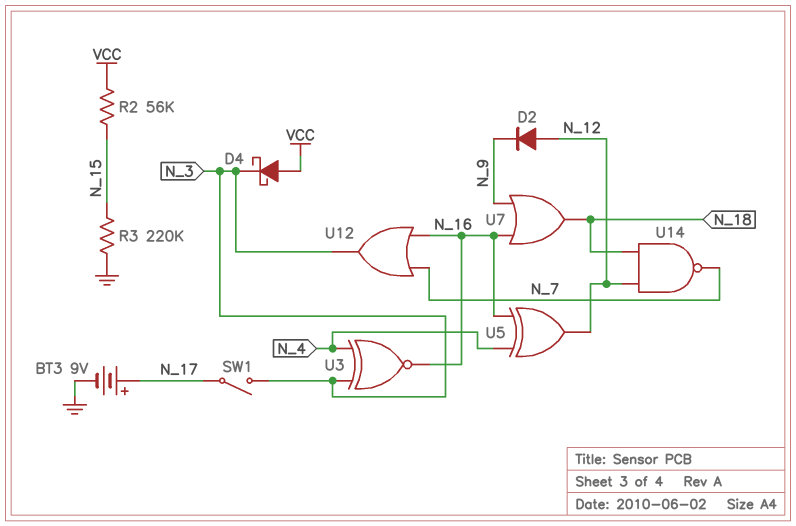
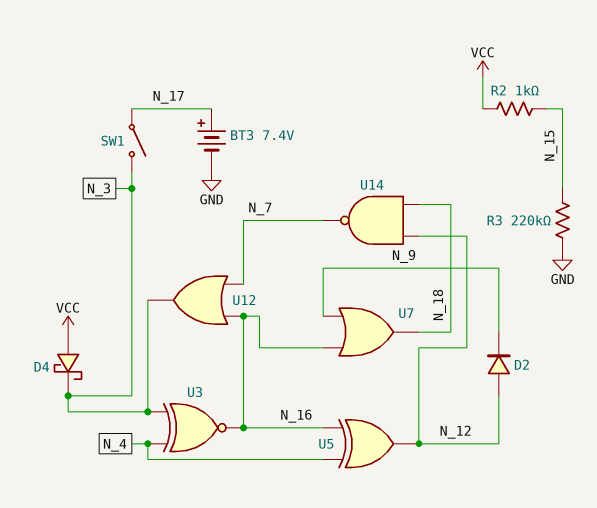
BT3: 9V (plus N_17, minus GND) -> 7.4V (plus N_17, minus GND)
R2: 56k (N_15, VCC) -> 1k (N_15, VCC)

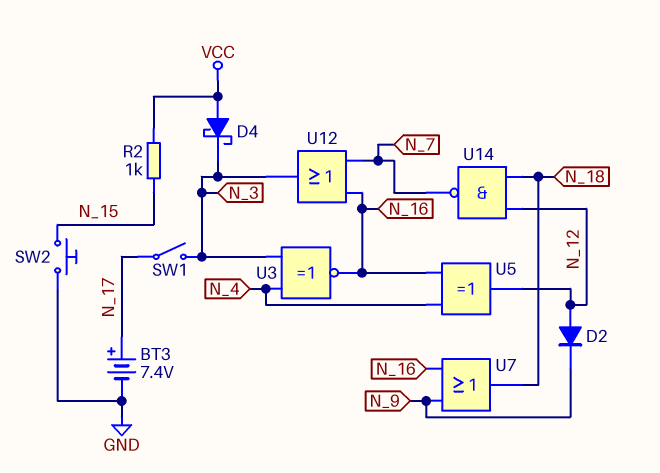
R3: 220k (GND, N_15) -> none
SW2: none -> button (GND, N_15)

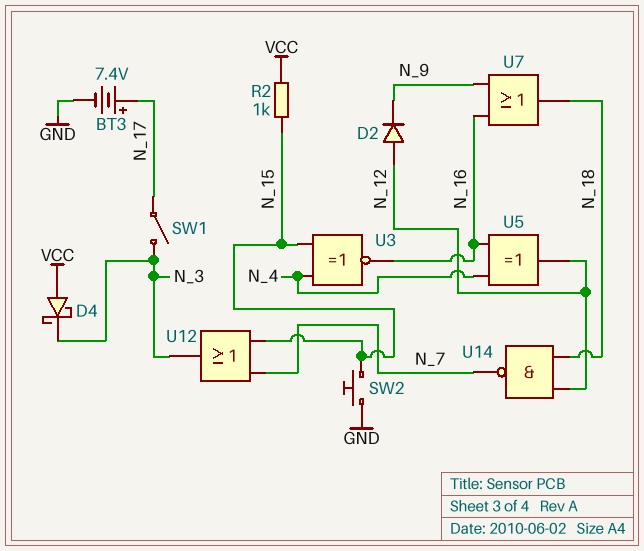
U3: XNOR (in N_3, in N_4, out N_16) -> XNOR (in N_4, in N_15, out N_16)
U12: OR (in N_7, in N_16, out N_3) -> OR (in N_7, in N_15, out N_3)

